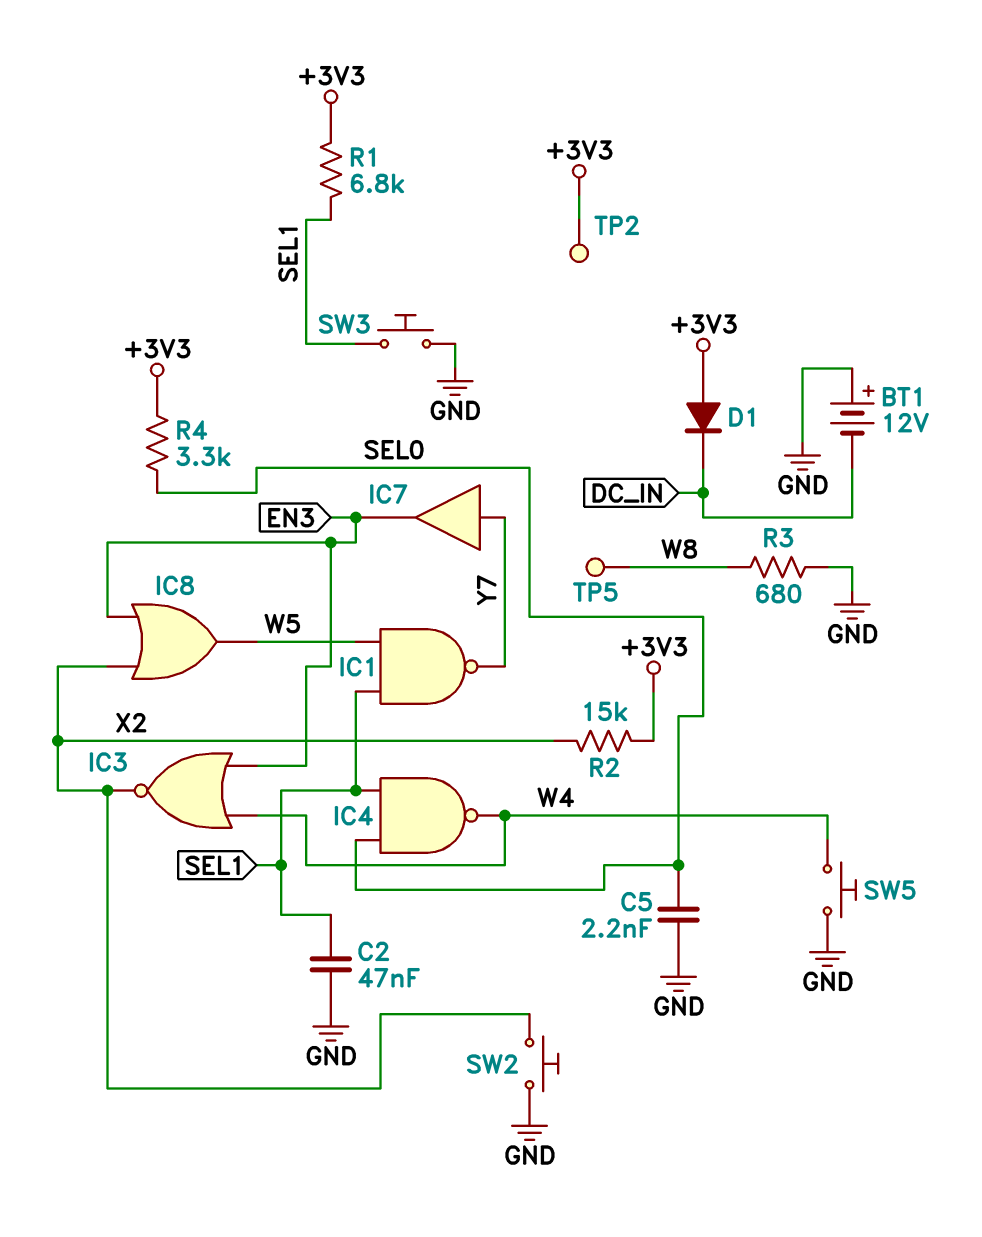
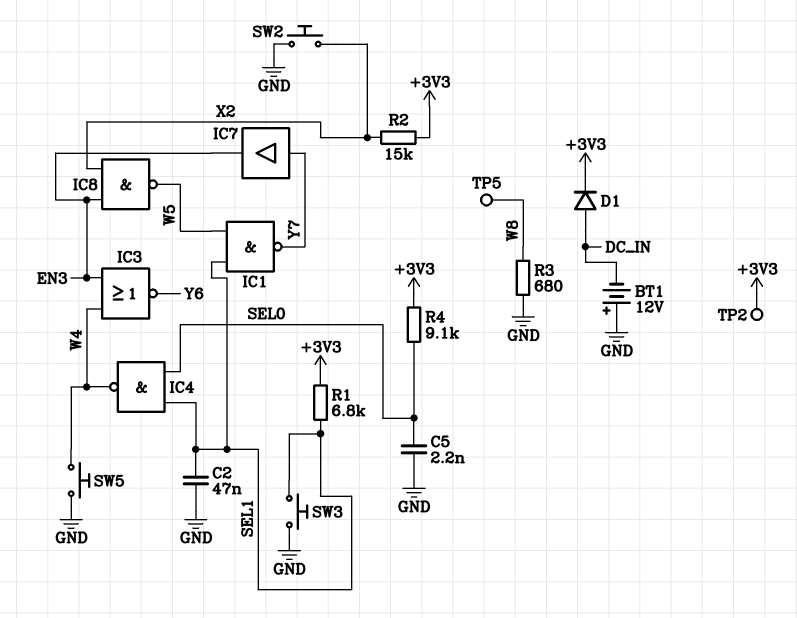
D1: diode (A +3V3, K DC_IN) -> diode (A DC_IN, K +3V3)
IC3: NOR (in EN3, in W4, out X2) -> NOR (in EN3, in W4, out Y6)
IC8: OR (in EN3, in X2, out W5) -> NAND (in EN3, in X2, out W5)
R4: 3.3k (+3V3, SEL0) -> 9.1k (+3V3, SEL0)

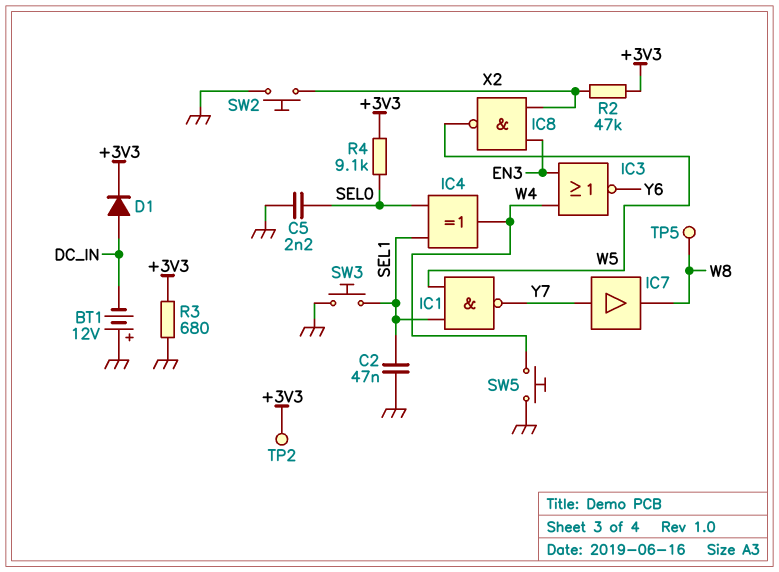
IC4: NAND (in SEL0, in SEL1, out W4) -> XOR (in SEL0, in SEL1, out W4)
IC7: buffer (in Y7, out EN3) -> buffer (in Y7, out W8)
R1: 6.8k (+3V3, SEL1) -> none
R2: 15k (+3V3, X2) -> 47k (+3V3, X2)
R3: 680 (GND, W8) -> 680 (+3V3, GND)

